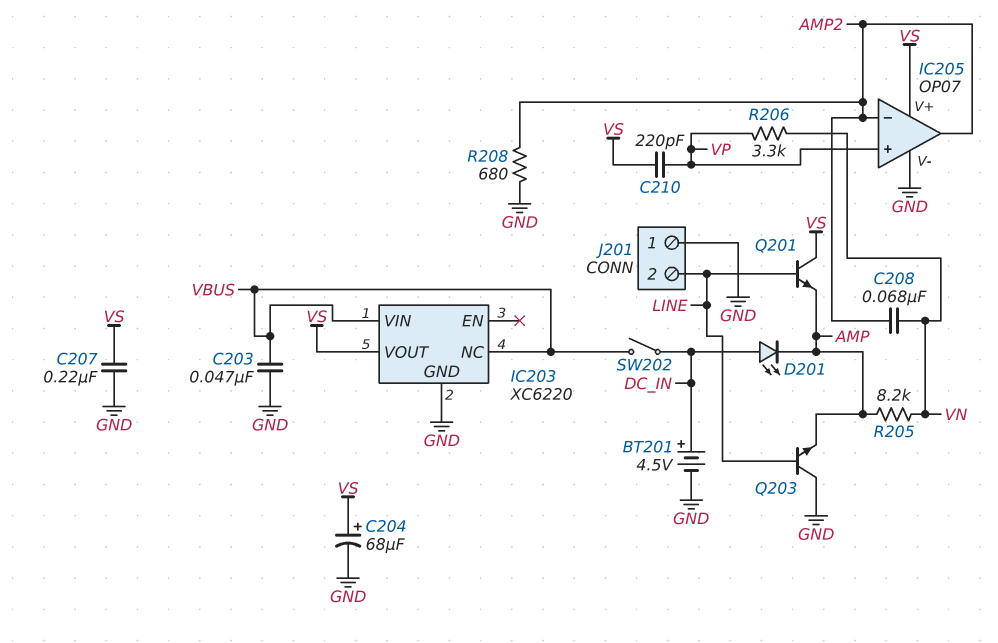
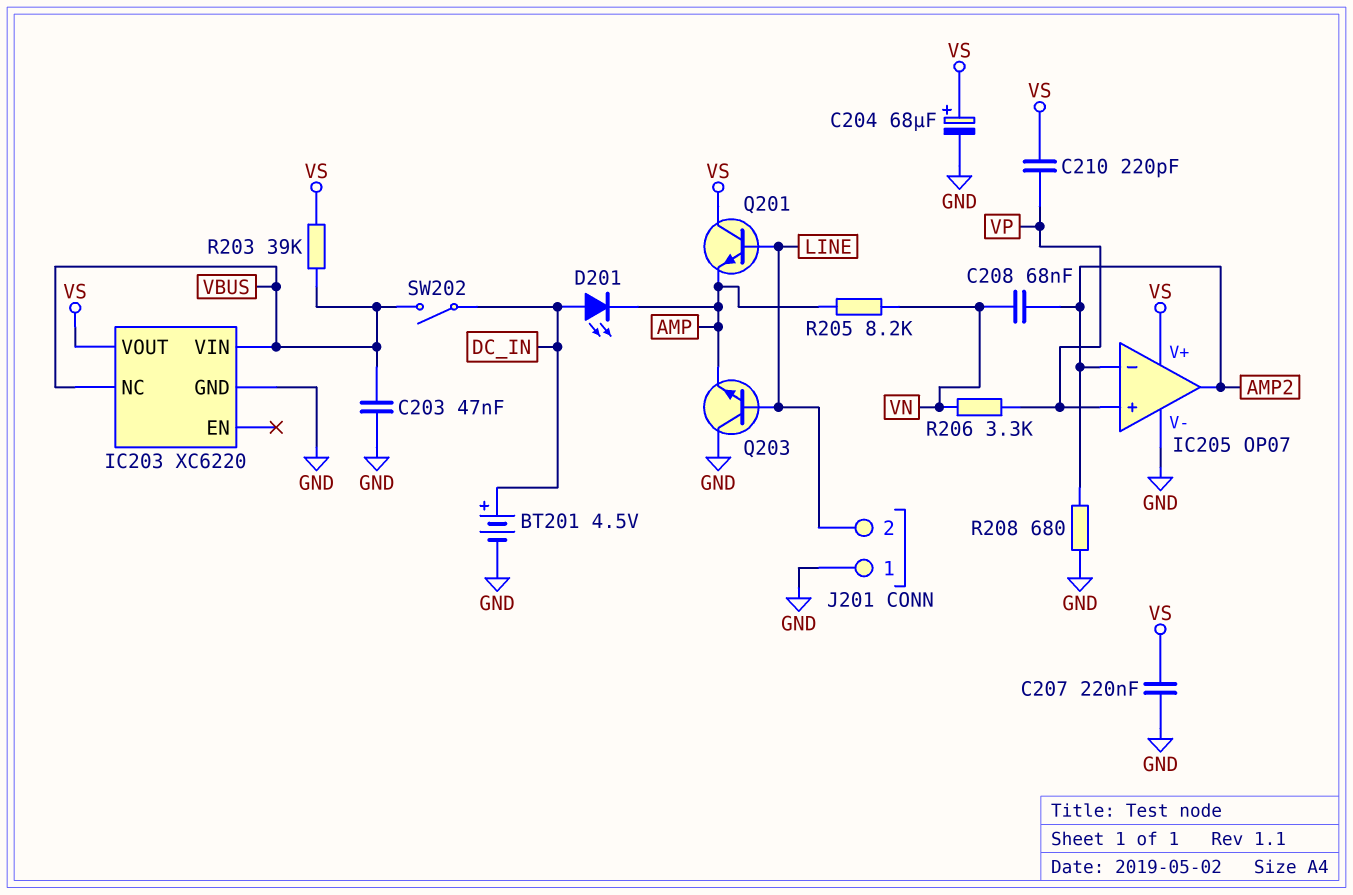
R203: none -> 39k (VBUS, VS)

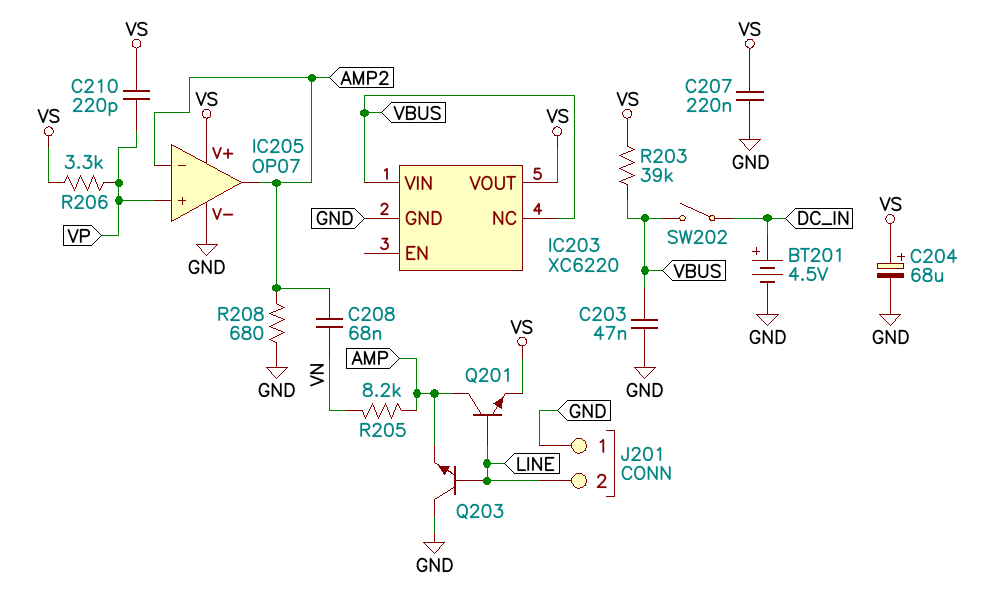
D201: LED (A DC_IN, K AMP) -> none
Q201: NPN (B LINE, C VS, E AMP) -> NPN (B LINE, C AMP, E VS)
R206: 3.3k (VN, VP) -> 3.3k (VP, VS)

